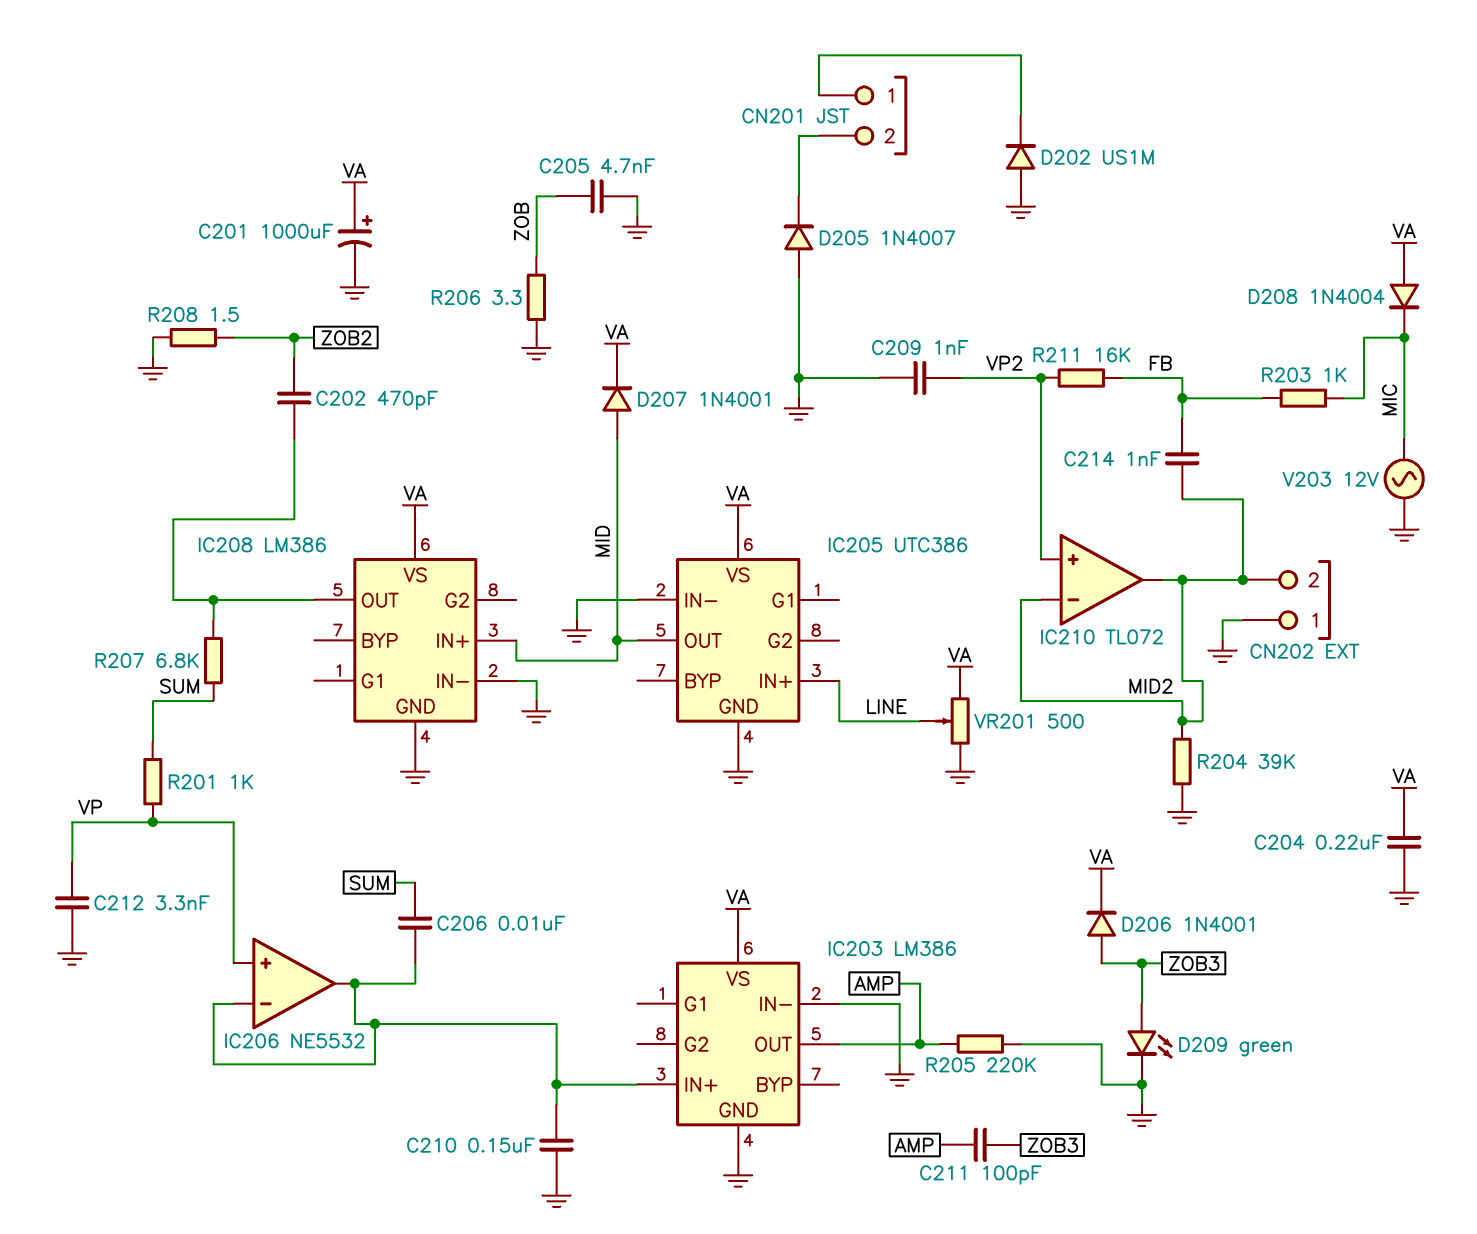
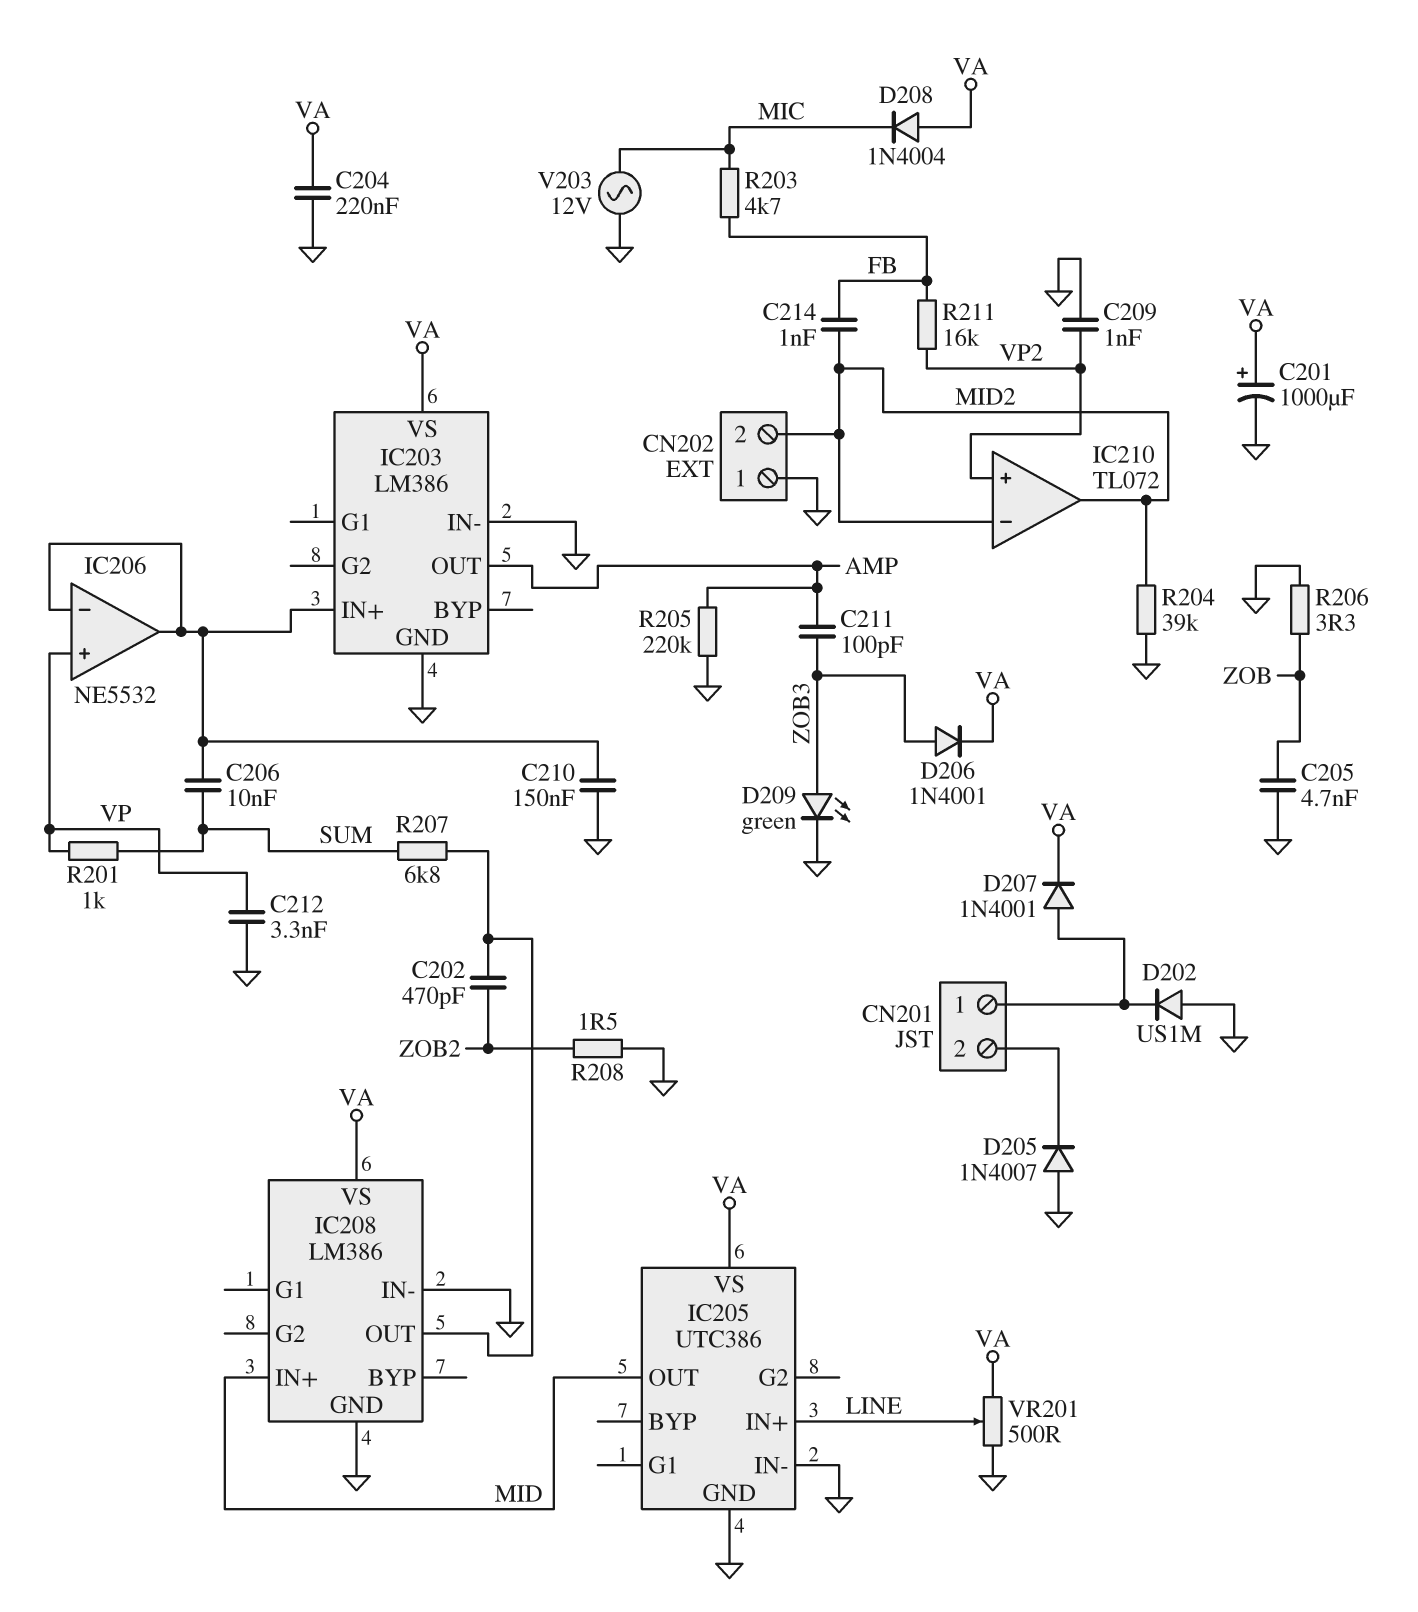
D207: diode 1N4001 (A MID, K VA) -> diode 1N4001 (A CN201/1, K VA)
R203: 1k (FB, MIC) -> 4.7k (FB, MIC)

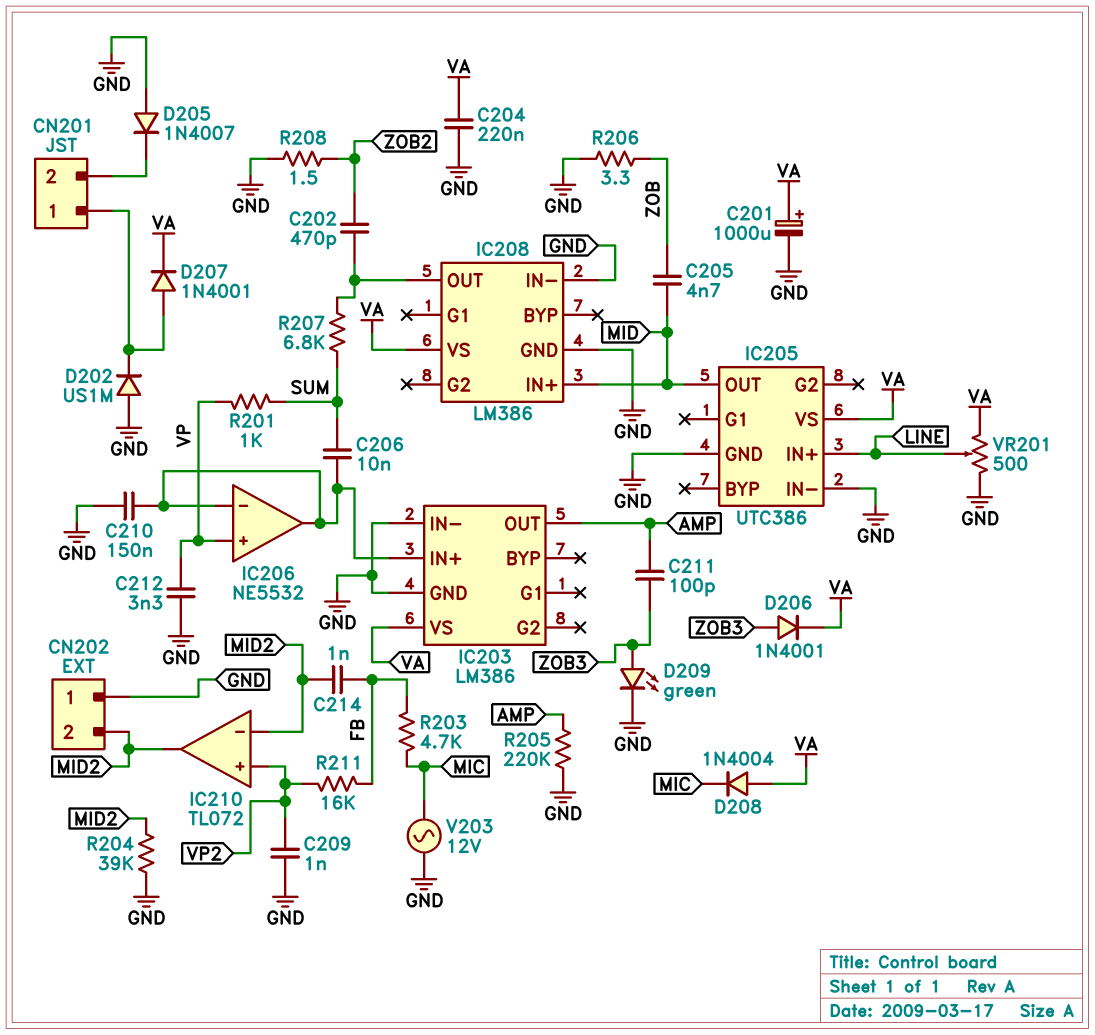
C205: 4.7nF (GND, ZOB) -> 4.7nF (MID, ZOB)

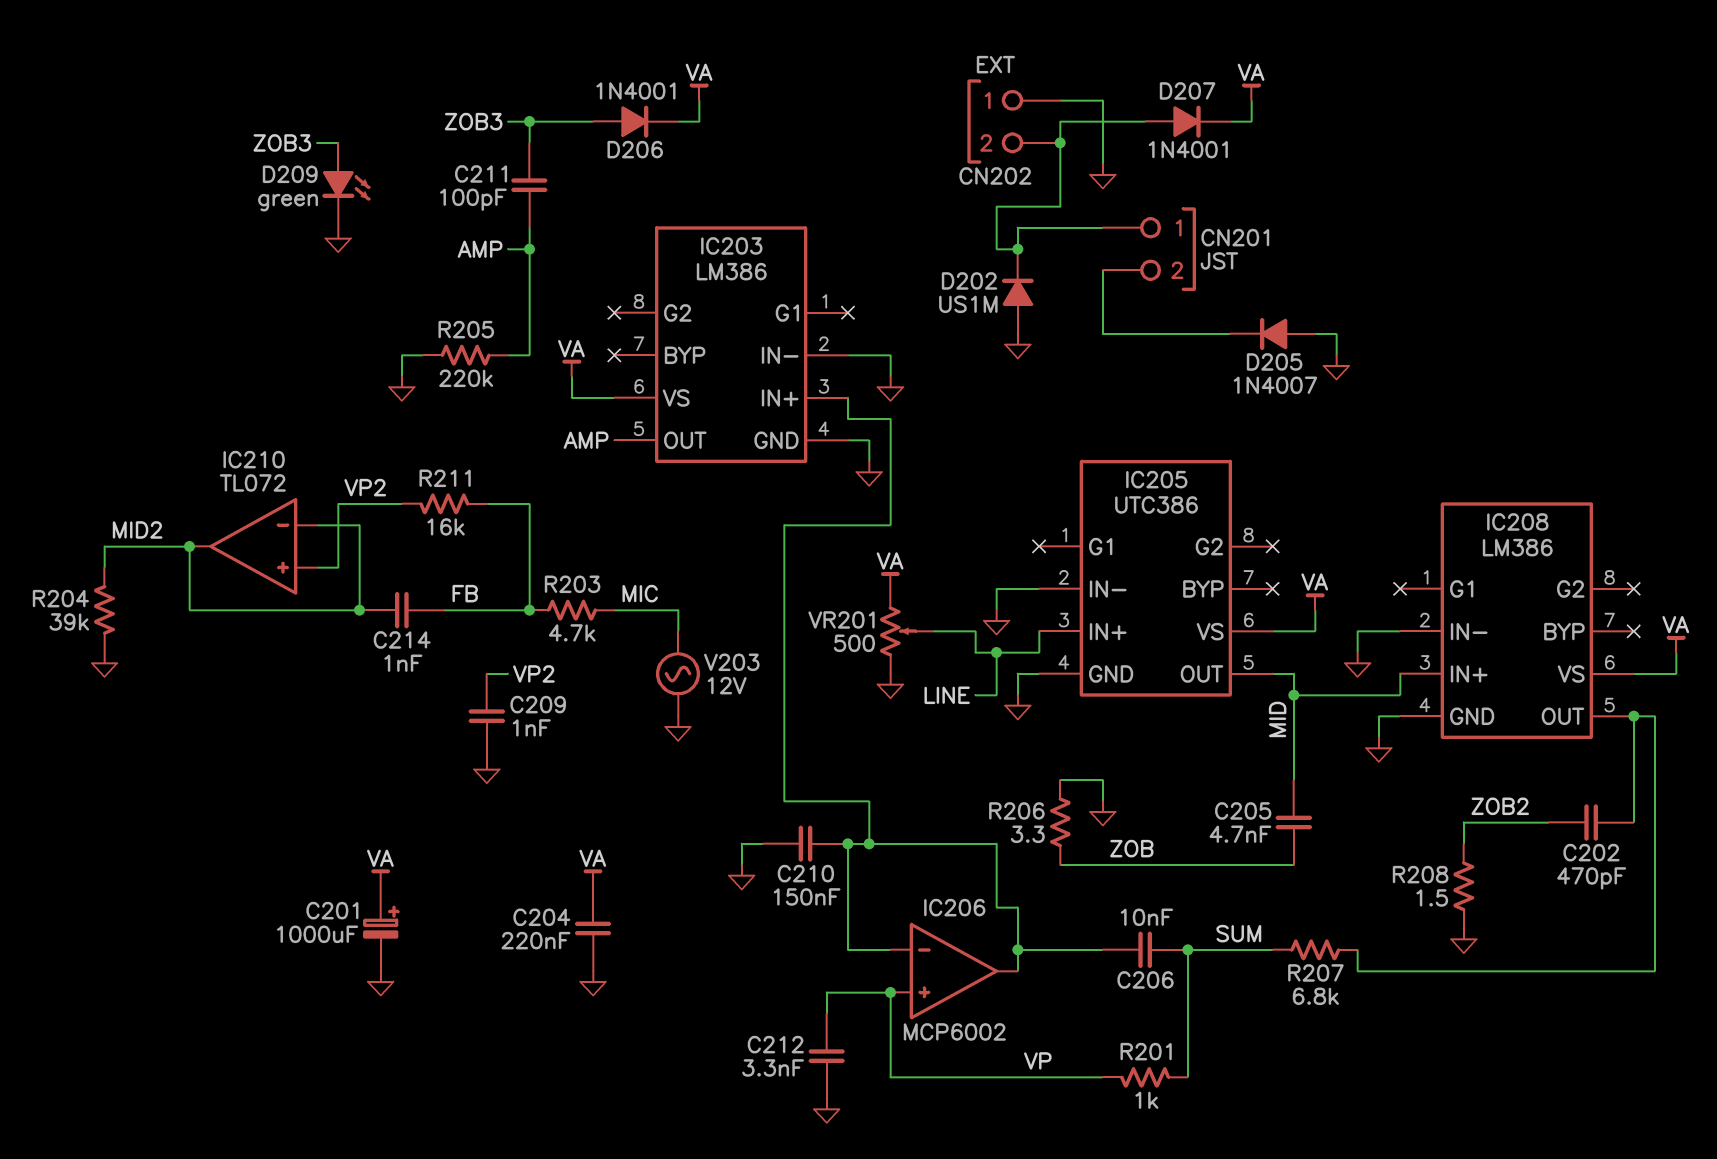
CN202 pin 2: MID2 -> CN201/1
D208: diode 1N4004 (A VA, K MIC) -> none
IC206: NE5532 -> MCP6002

